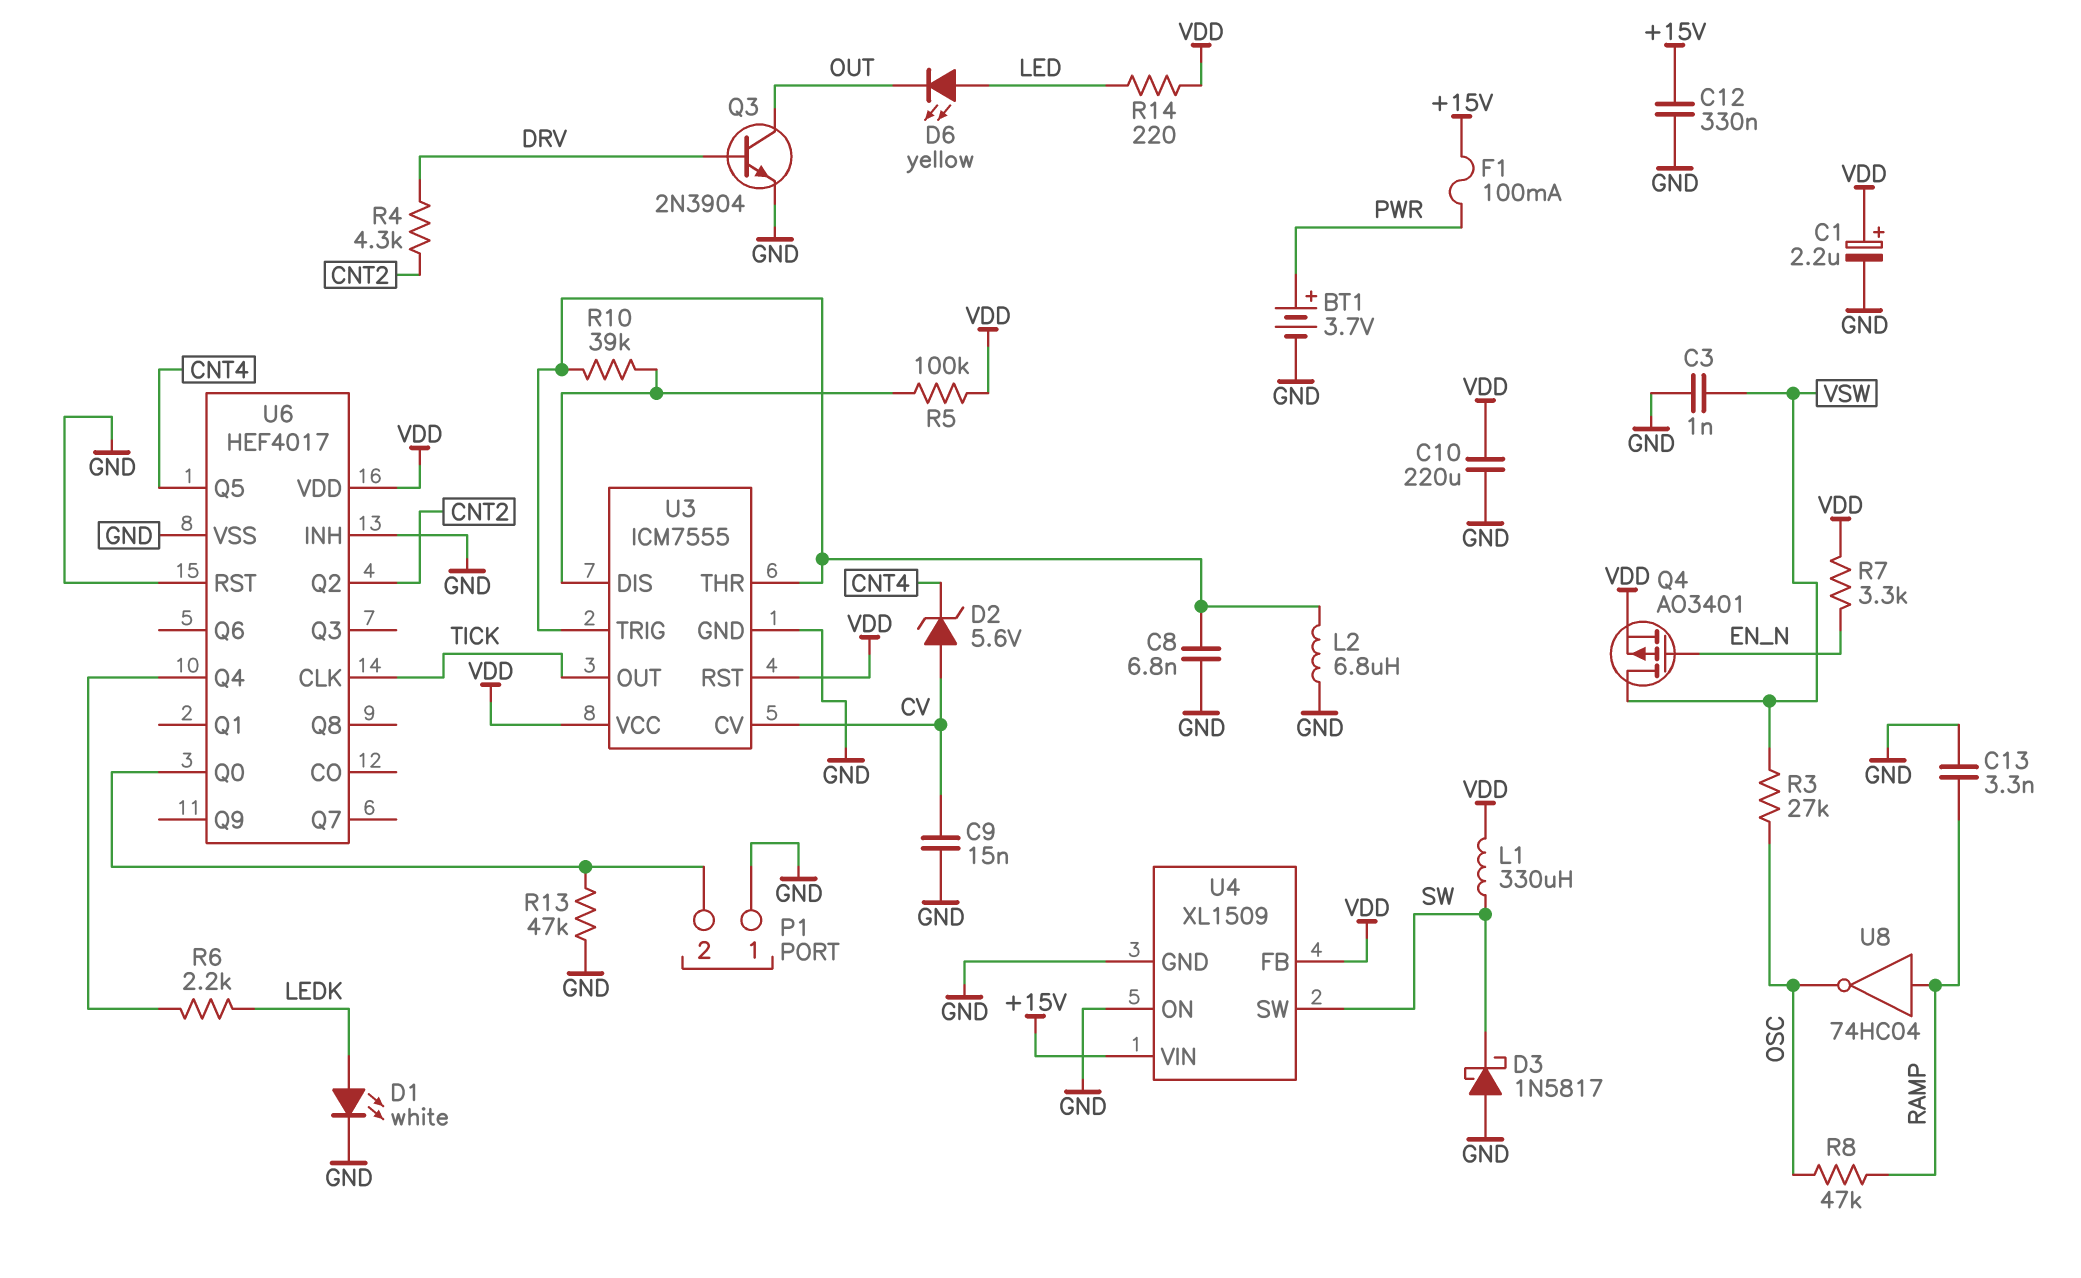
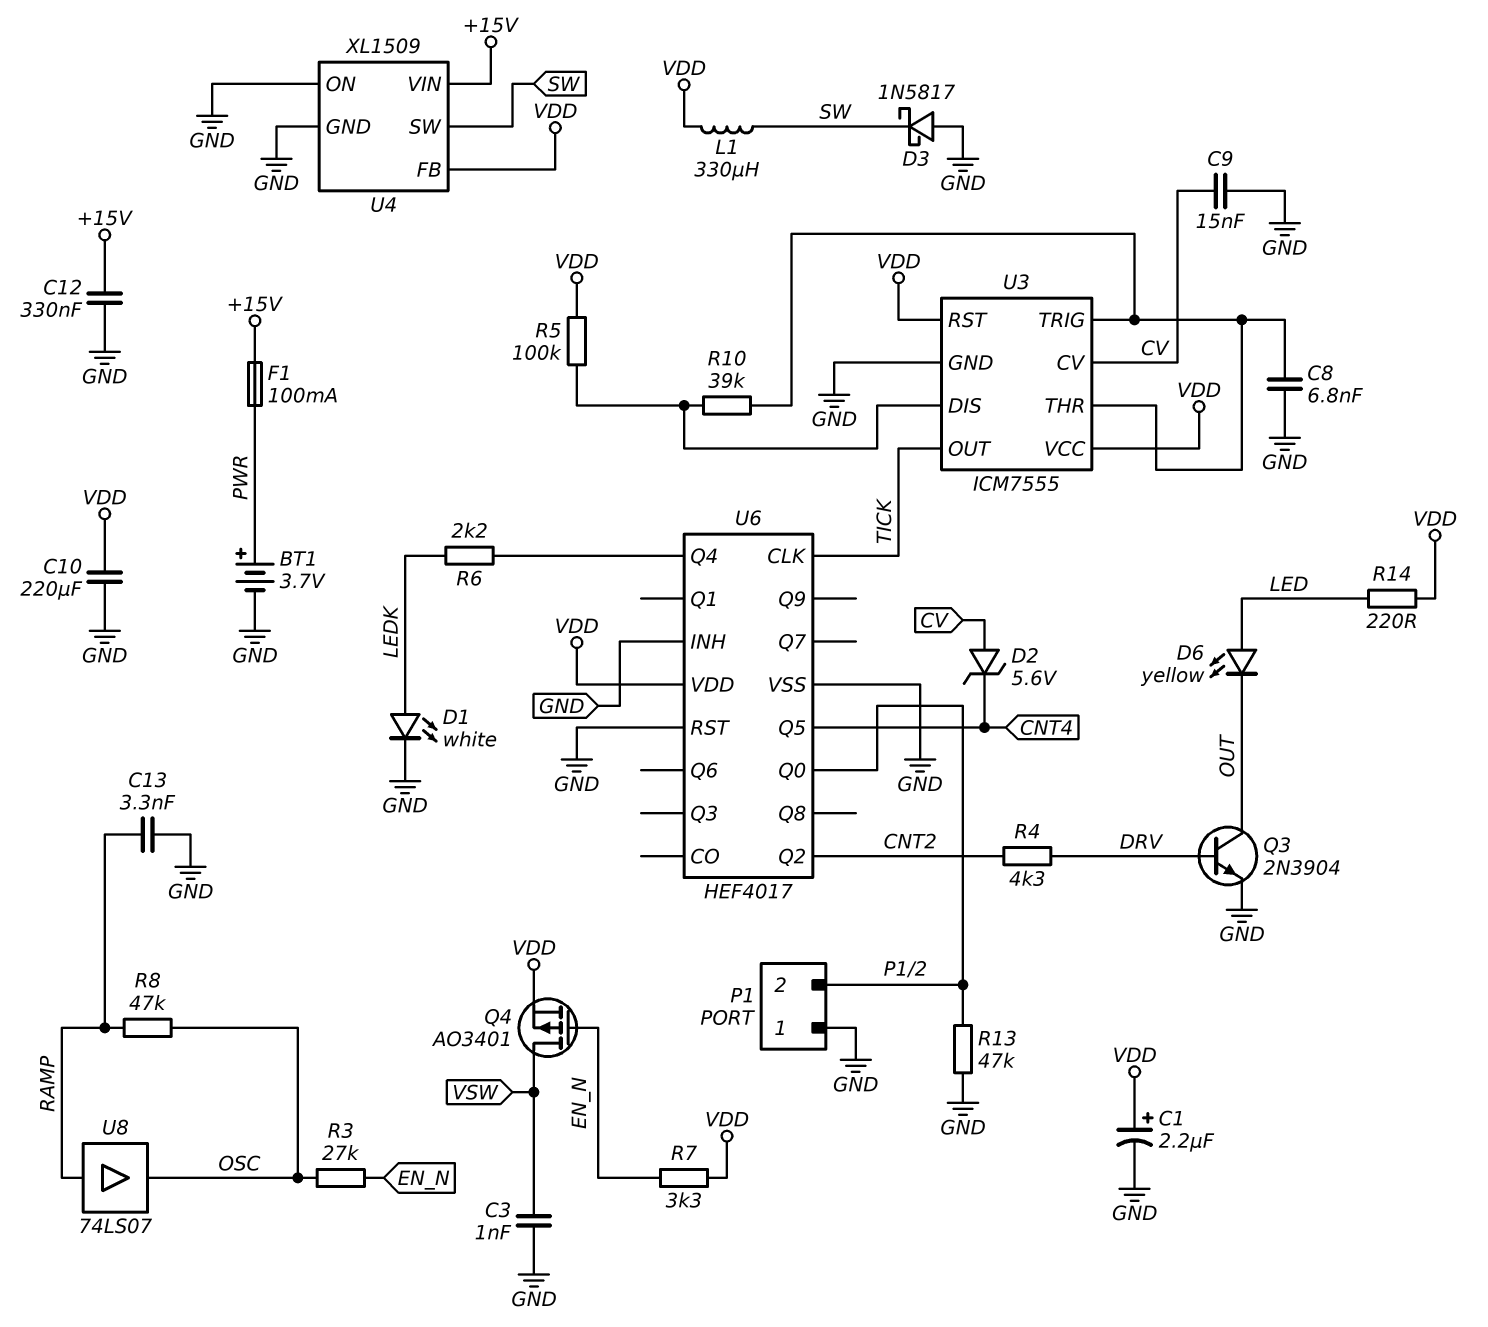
L2: 6.8uH (GND, U3/THR) -> none
R3: 27k (OSC, VSW) -> 27k (EN_N, OSC)
U8: NOT 74HC04 (in RAMP, out OSC) -> buffer 74LS07 (in RAMP, out OSC)

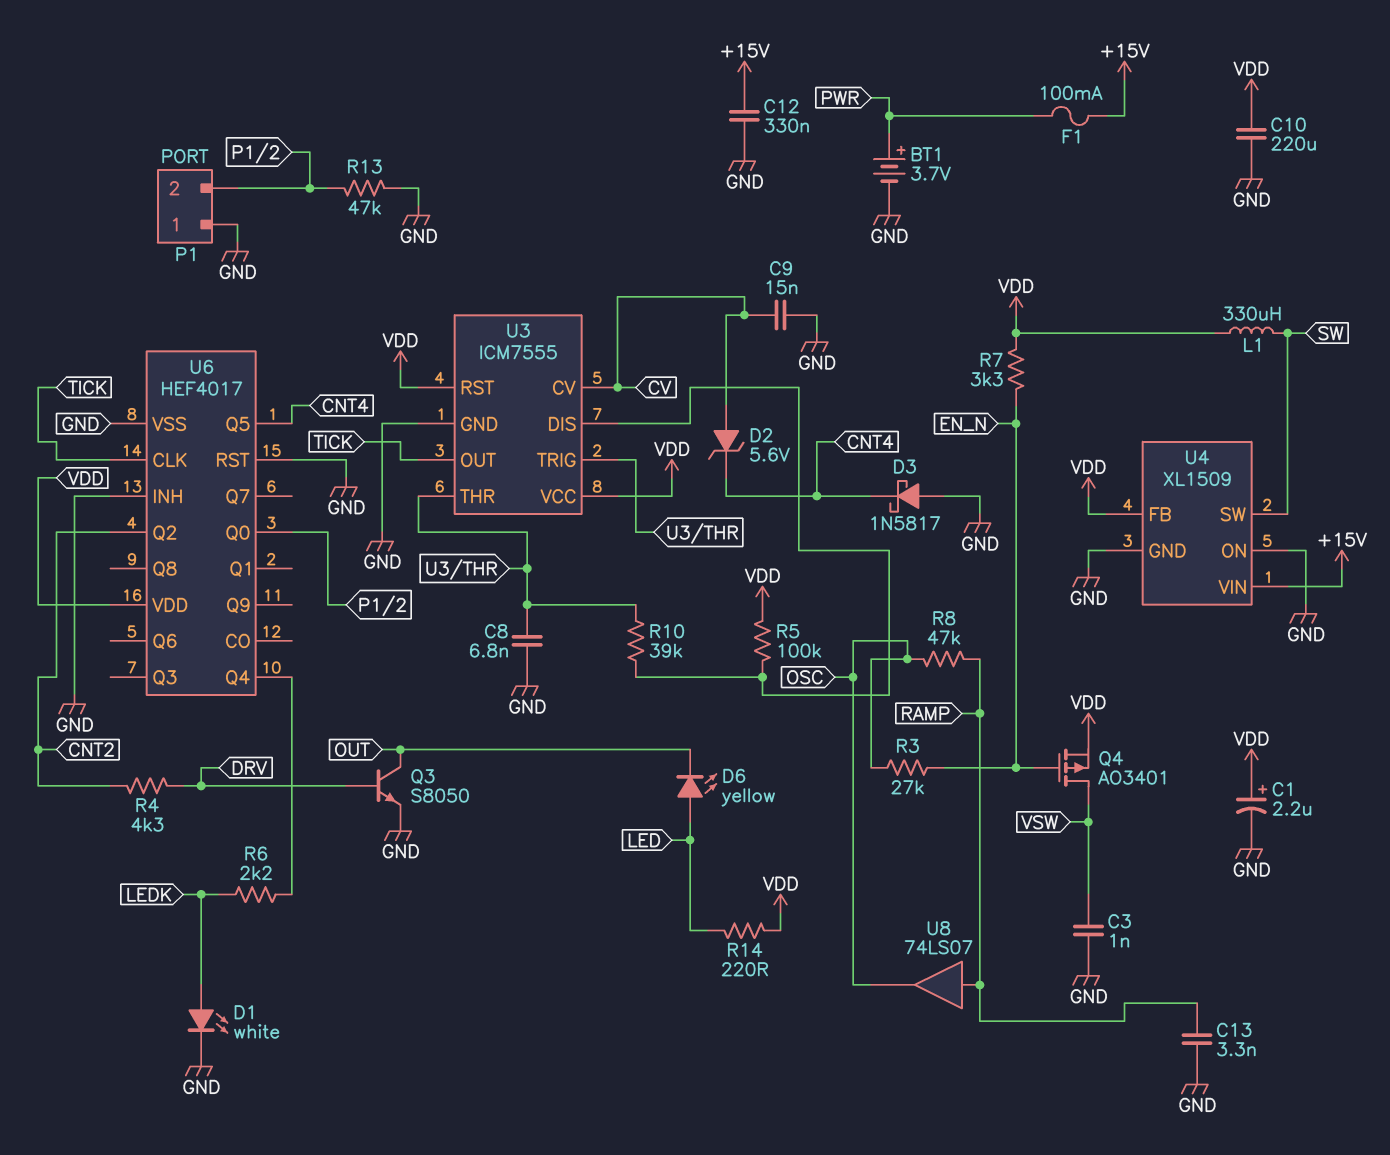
D3: schottky 1N5817 (A GND, K SW) -> schottky 1N5817 (A GND, K CNT4)
Q3: NPN 2N3904 (B DRV, C OUT, E GND) -> NPN S8050 (B DRV, C OUT, E GND)

